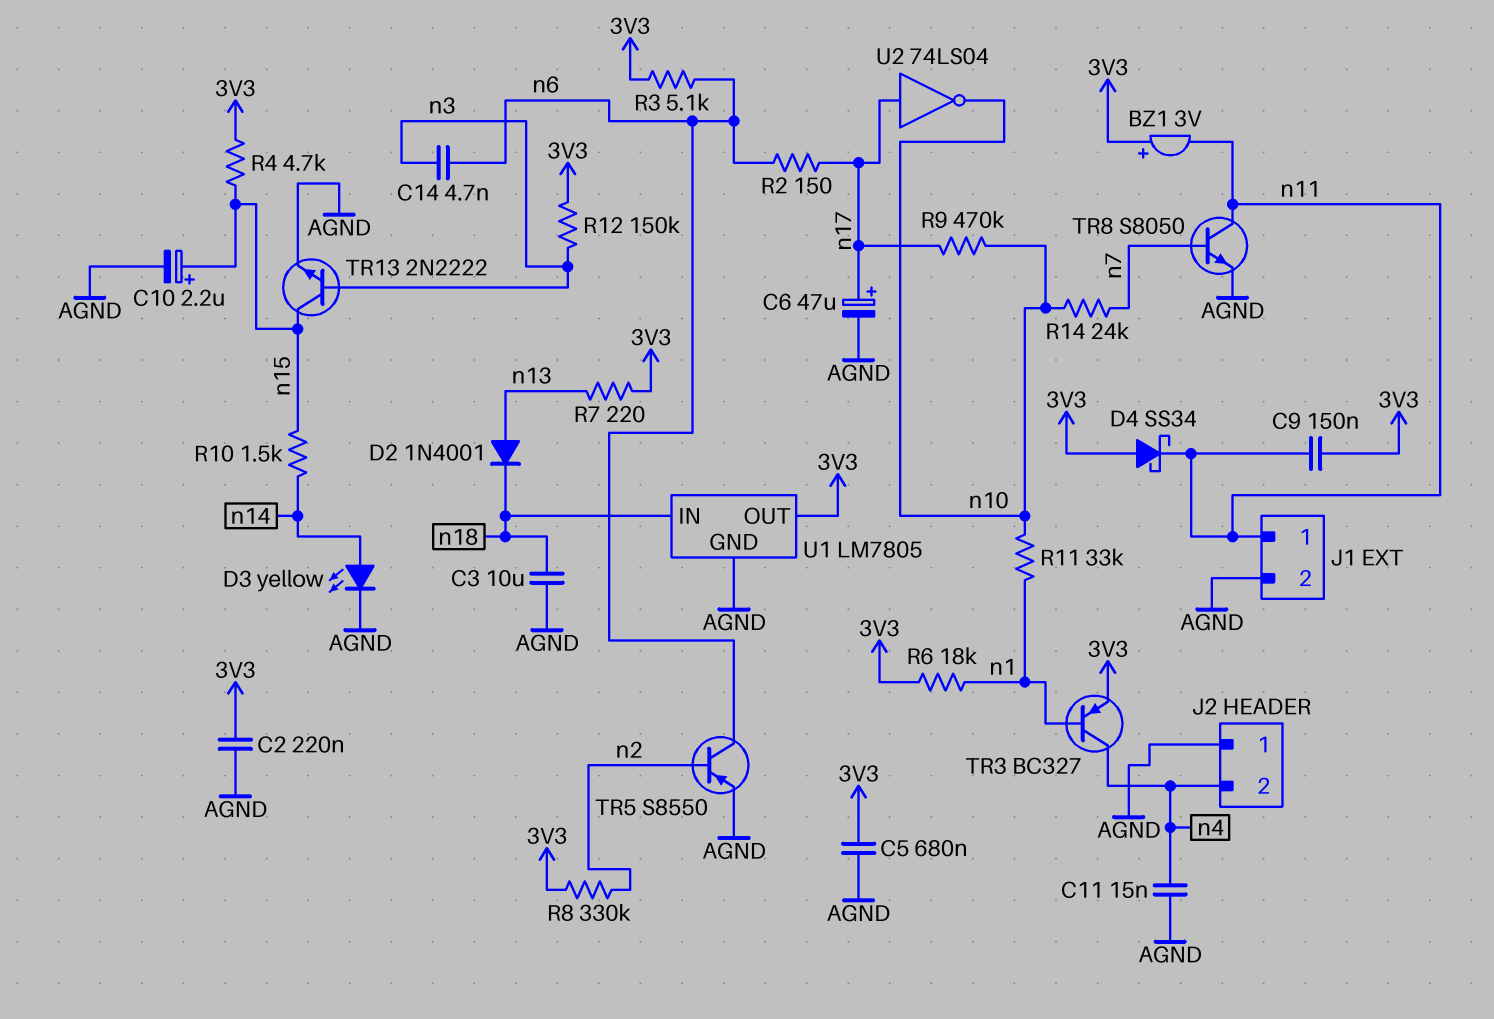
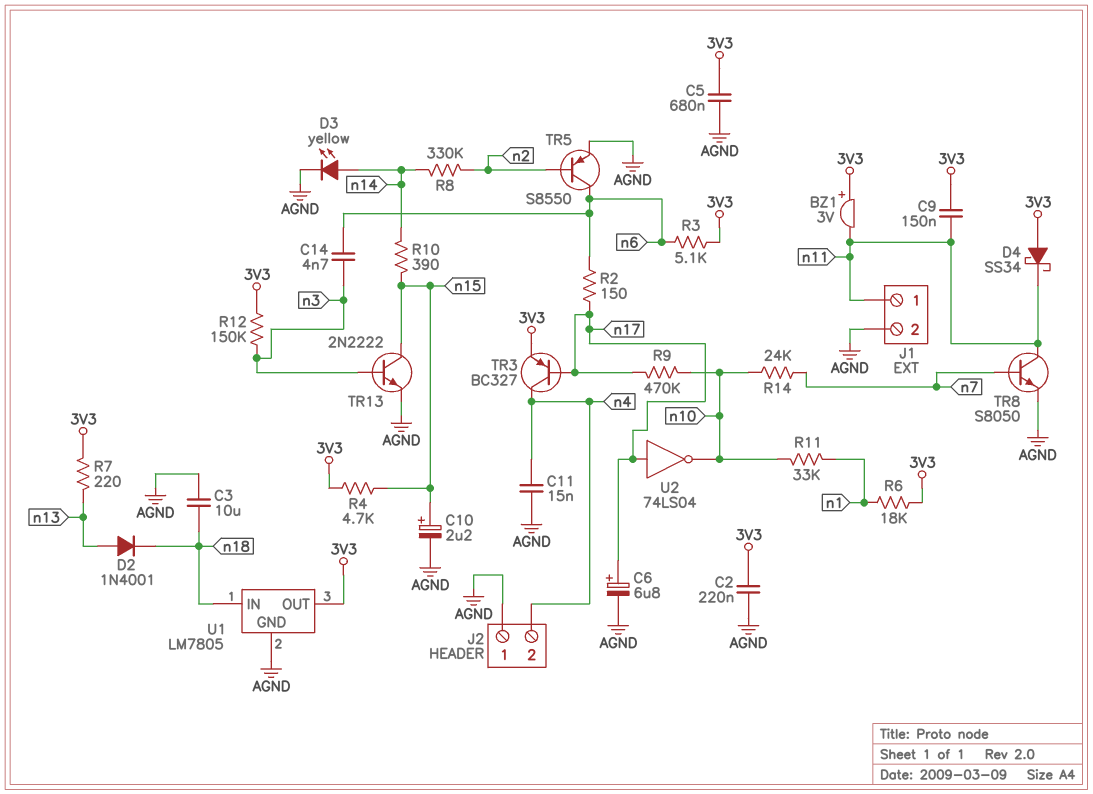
C6: 47uF (plus n17, minus AGND) -> 6.8uF (plus n17, minus AGND)
R8: 330k (3V3, n2) -> 330k (n2, n14)
R10: 1.5k (n14, n15) -> 390 (n14, n15)
TR3: PNP BC327 (B n1, C n4, E 3V3) -> PNP BC327 (B n17, C n4, E 3V3)

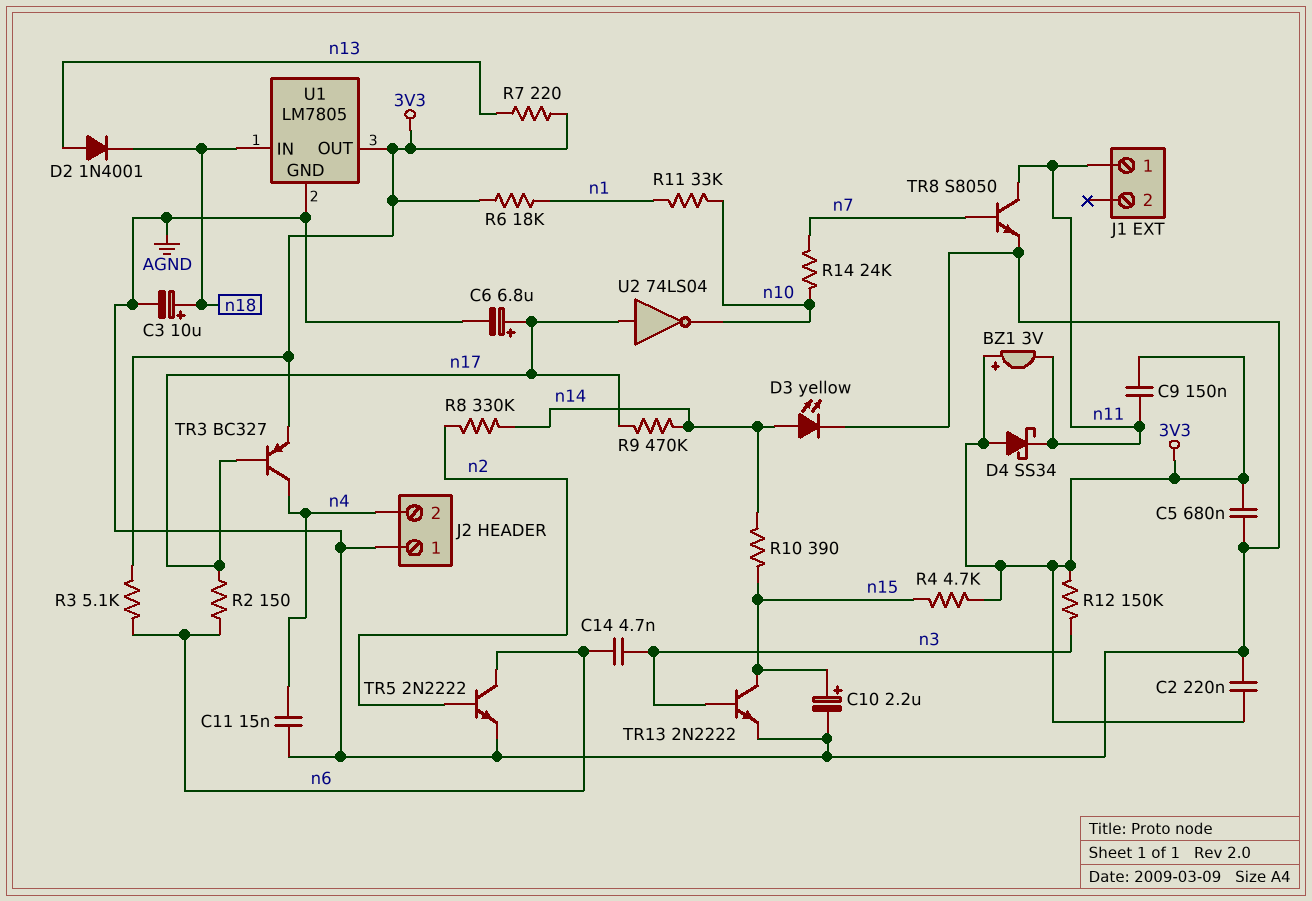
C3: 10uF (AGND, n18) -> 10uF (plus n18, minus AGND)
J1 pin 2: AGND -> none
R9: 470k (n10, n17) -> 470k (n14, n17)
TR5: PNP S8550 (B n2, C n6, E AGND) -> NPN 2N2222 (B n2, C n6, E AGND)

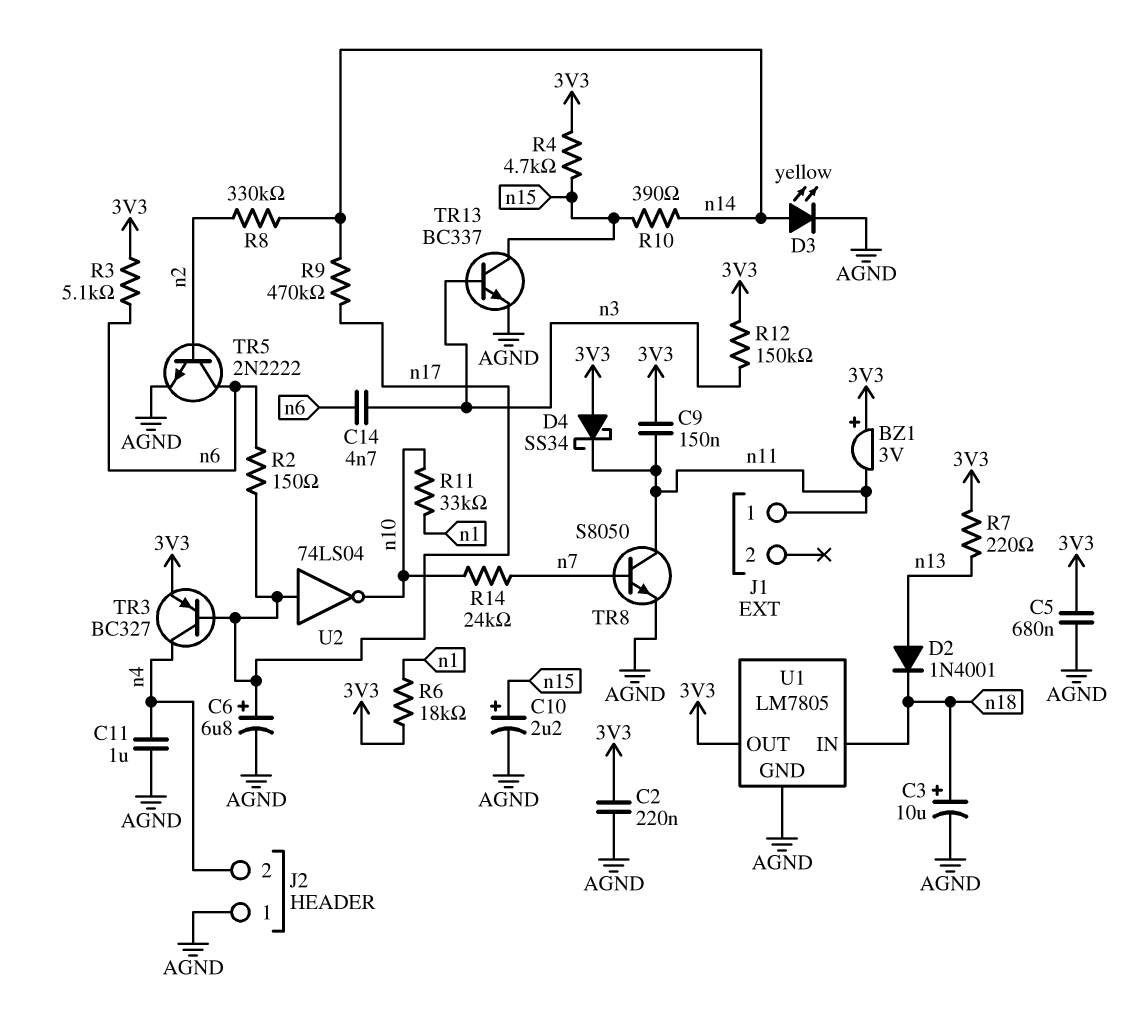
C11: 15nF (AGND, n4) -> 1uF (AGND, n4)
TR13: NPN 2N2222 (B n3, C n15, E AGND) -> NPN BC337 (B n3, C n15, E AGND)

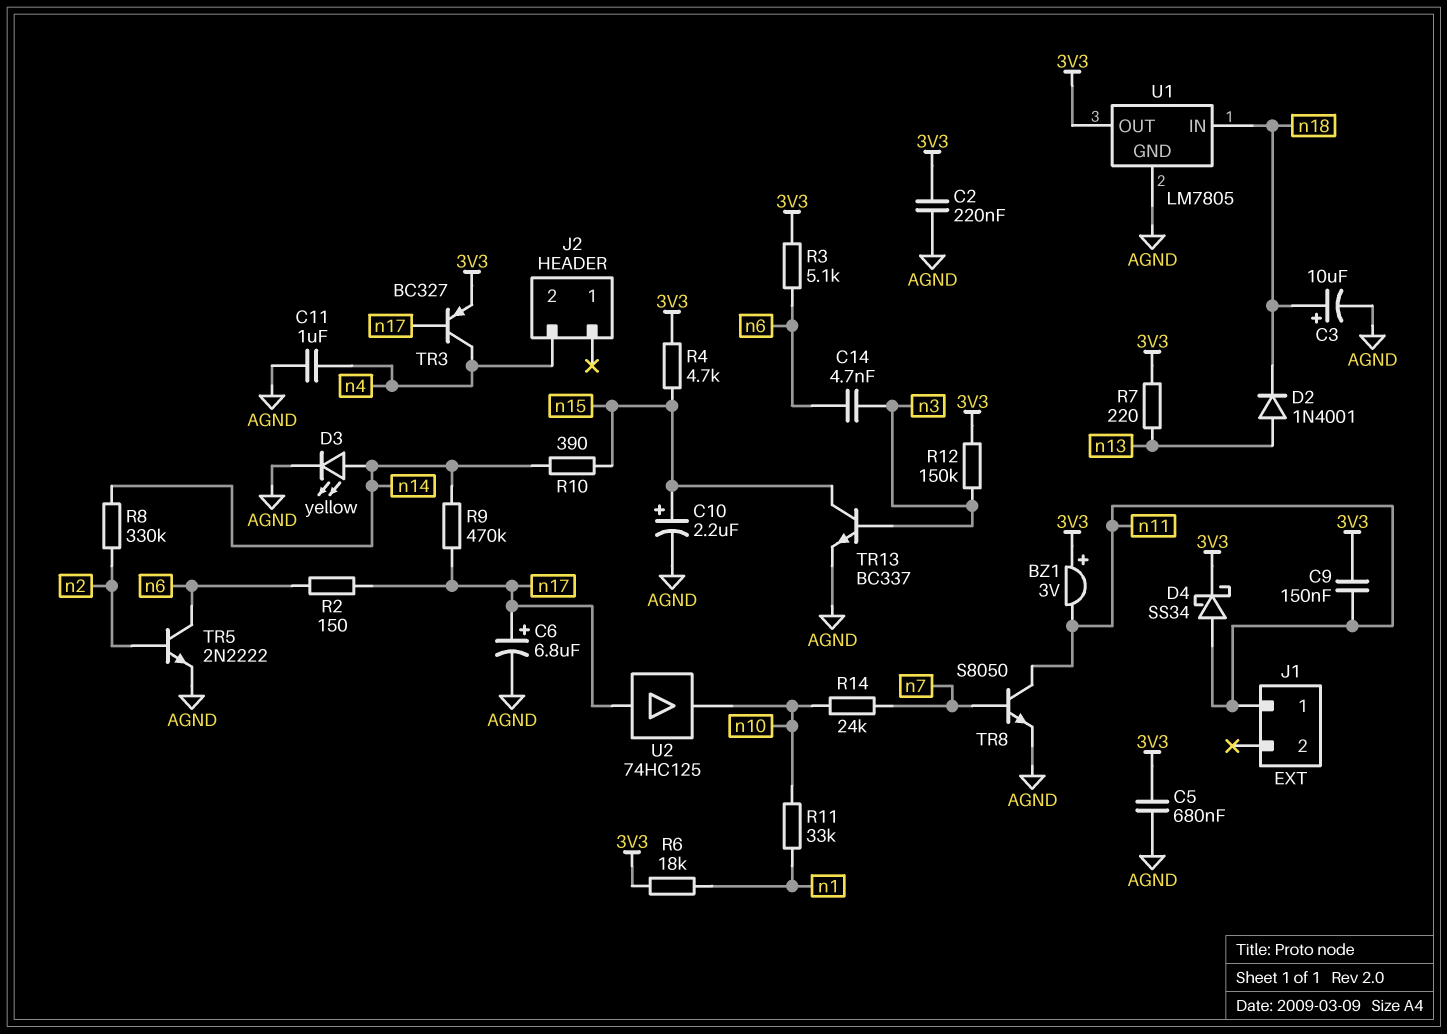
D4: schottky SS34 (A 3V3, K n11) -> schottky SS34 (A n11, K 3V3)
J2 pin 1: AGND -> none
U2: NOT 74LS04 (in n17, out n10) -> buffer 74HC125 (in n17, out n10)

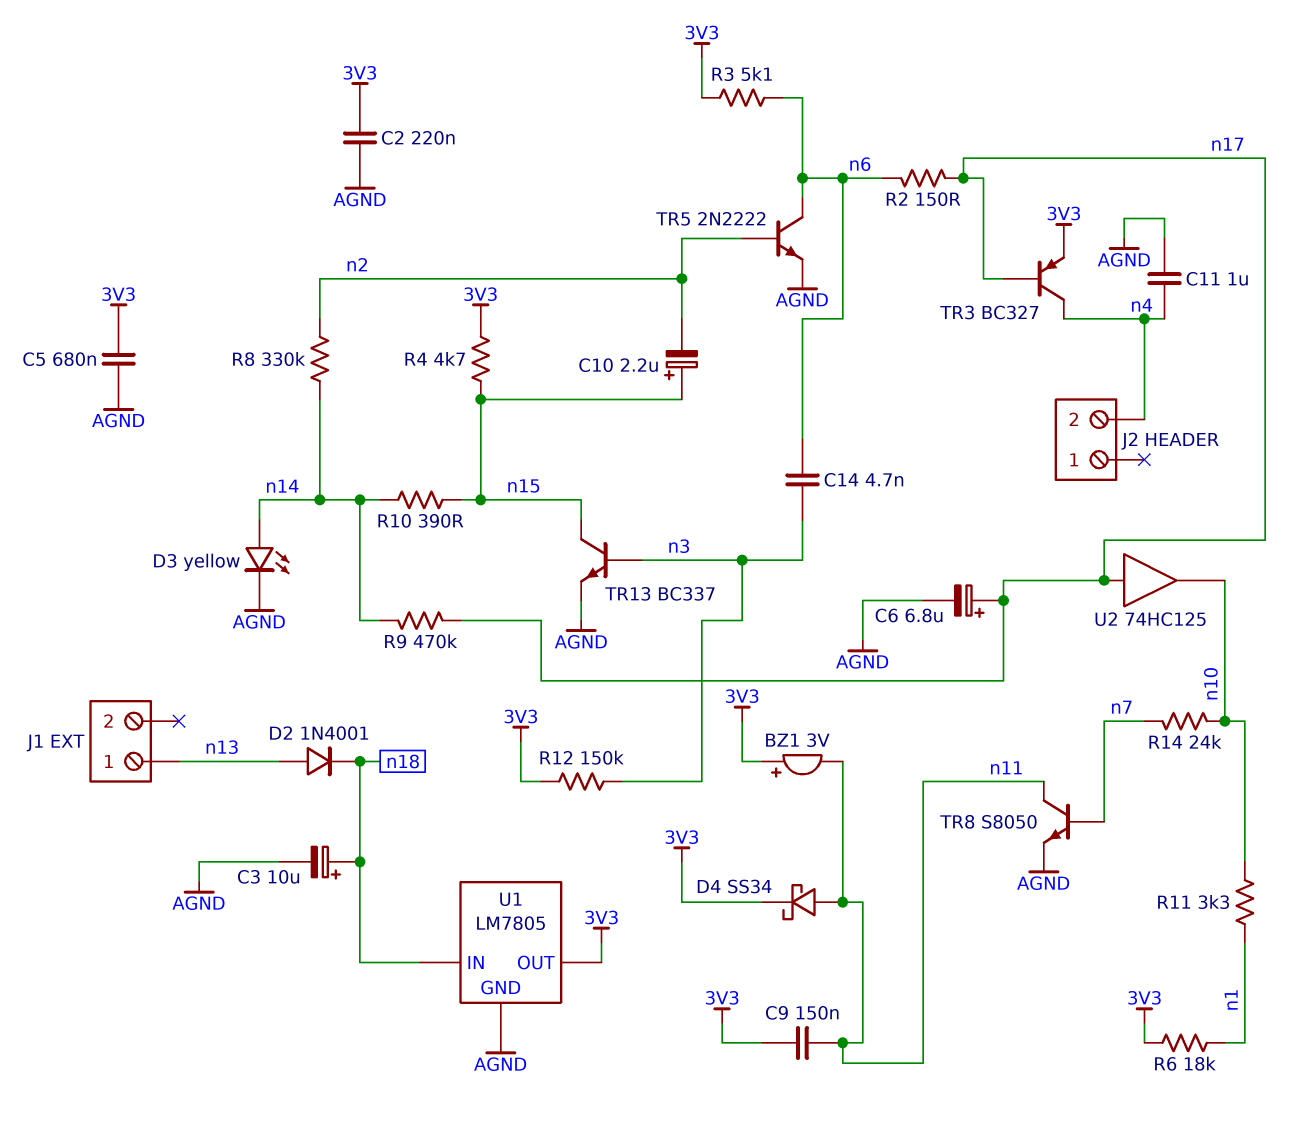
C10: 2.2uF (plus n15, minus AGND) -> 2.2uF (plus n15, minus n2)
J1 pin 1: n11 -> n13
R7: 220 (3V3, n13) -> none
R11: 33k (n1, n10) -> 3.3k (n1, n10)

